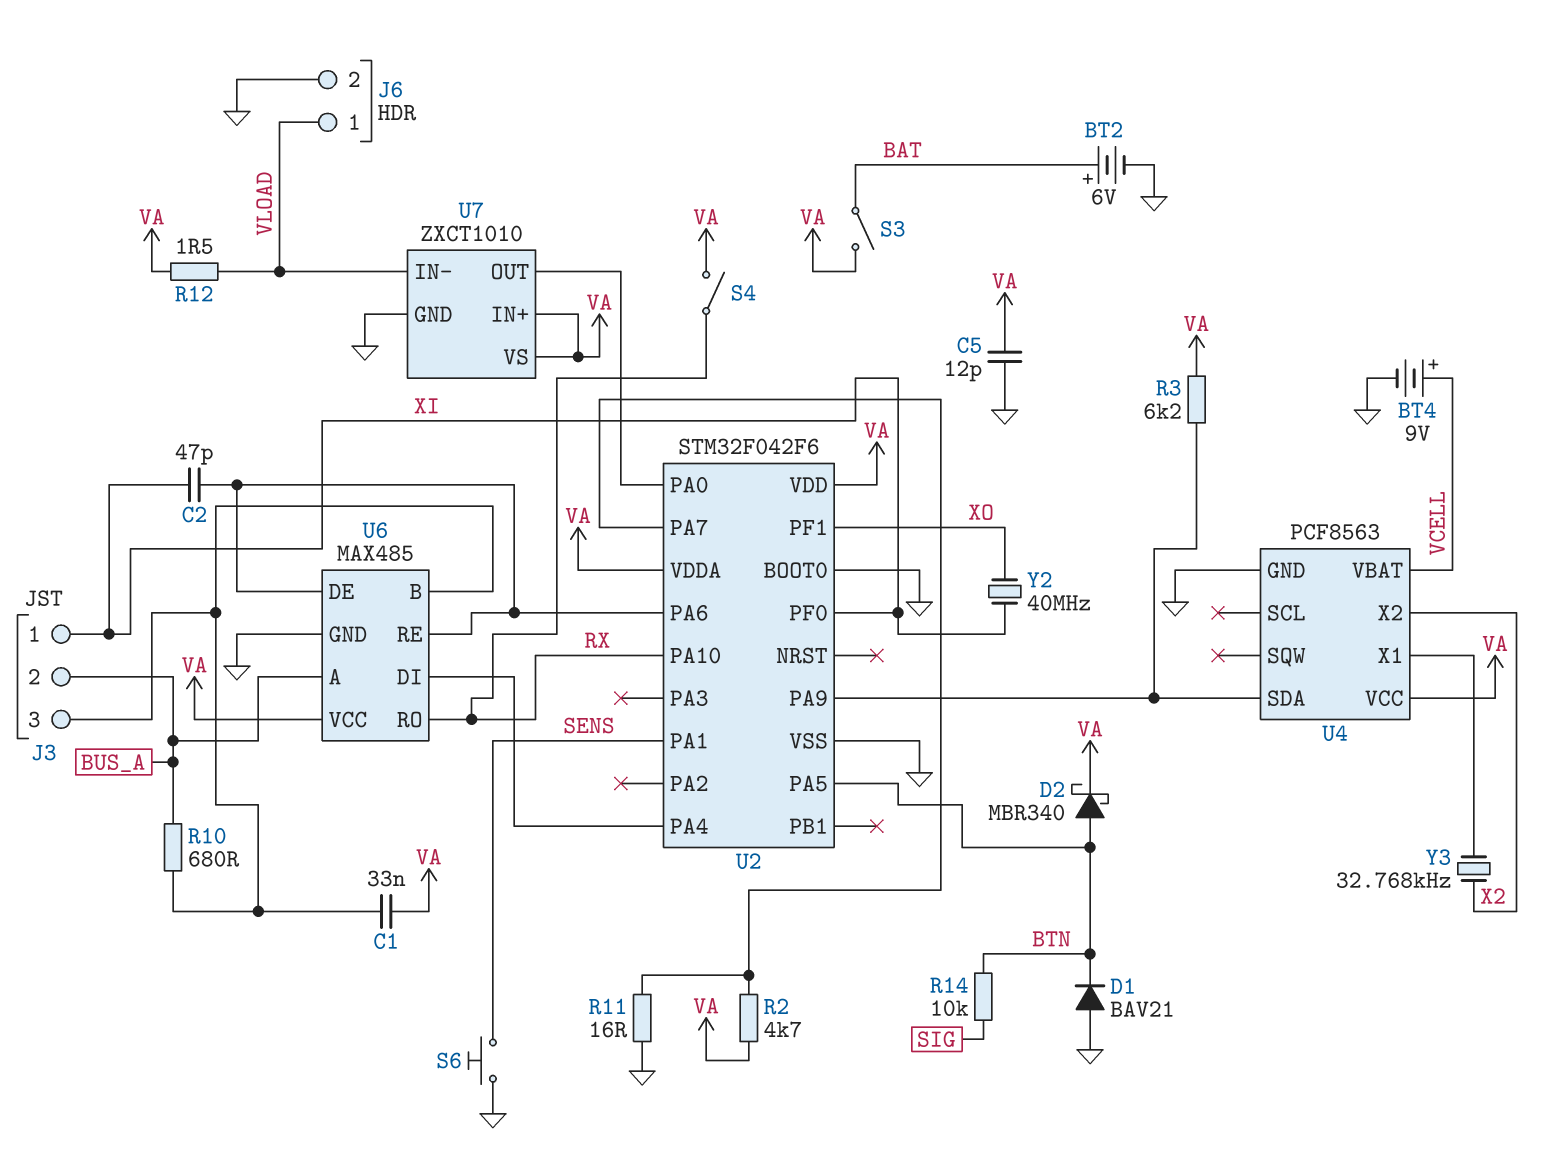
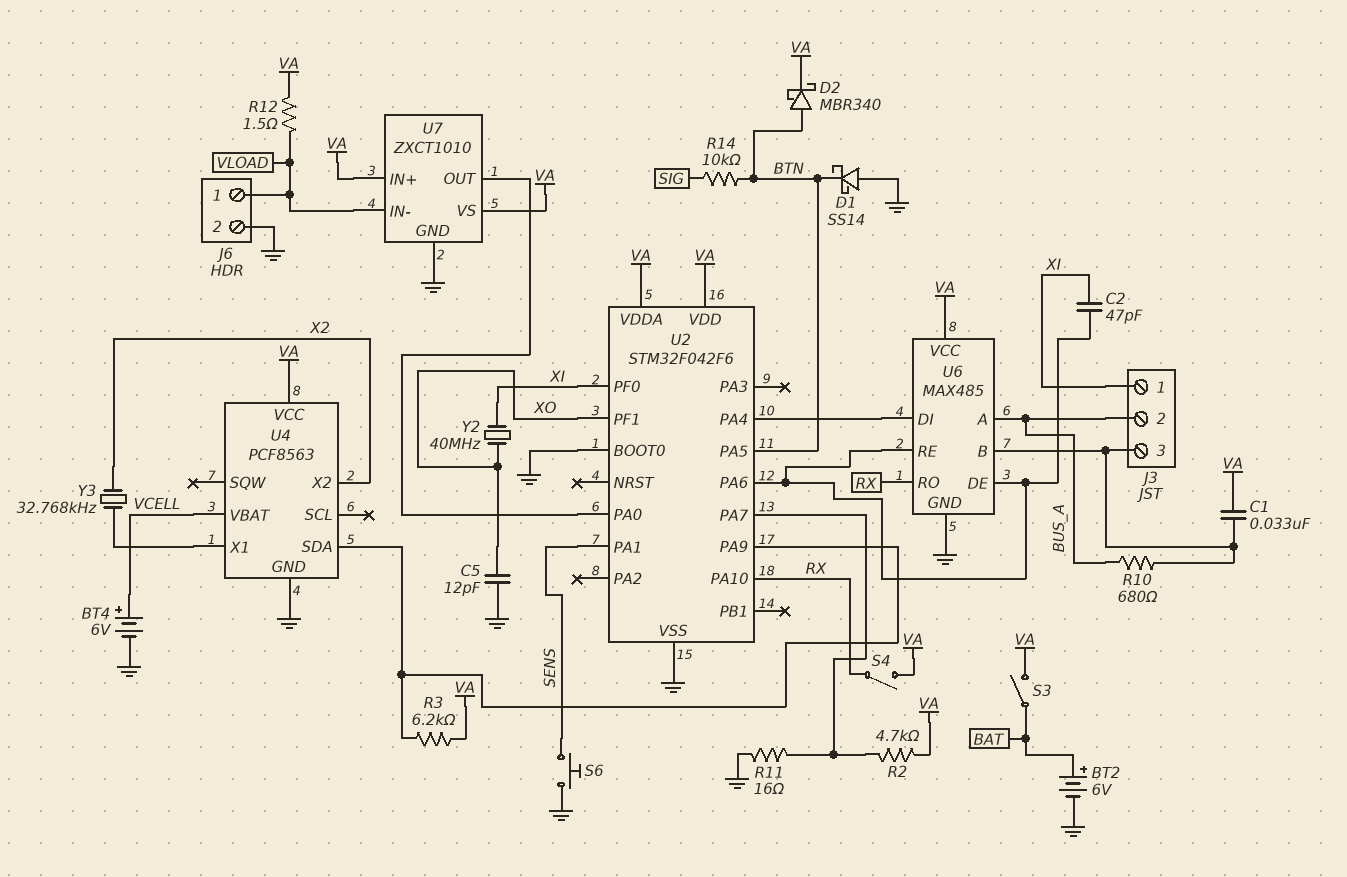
BT4: 9V (plus VCELL, minus GND) -> 6V (plus VCELL, minus GND)
C5: 12pF (GND, VA) -> 12pF (GND, XO)
D1: diode BAV21 (A GND, K BTN) -> schottky SS14 (A GND, K BTN)

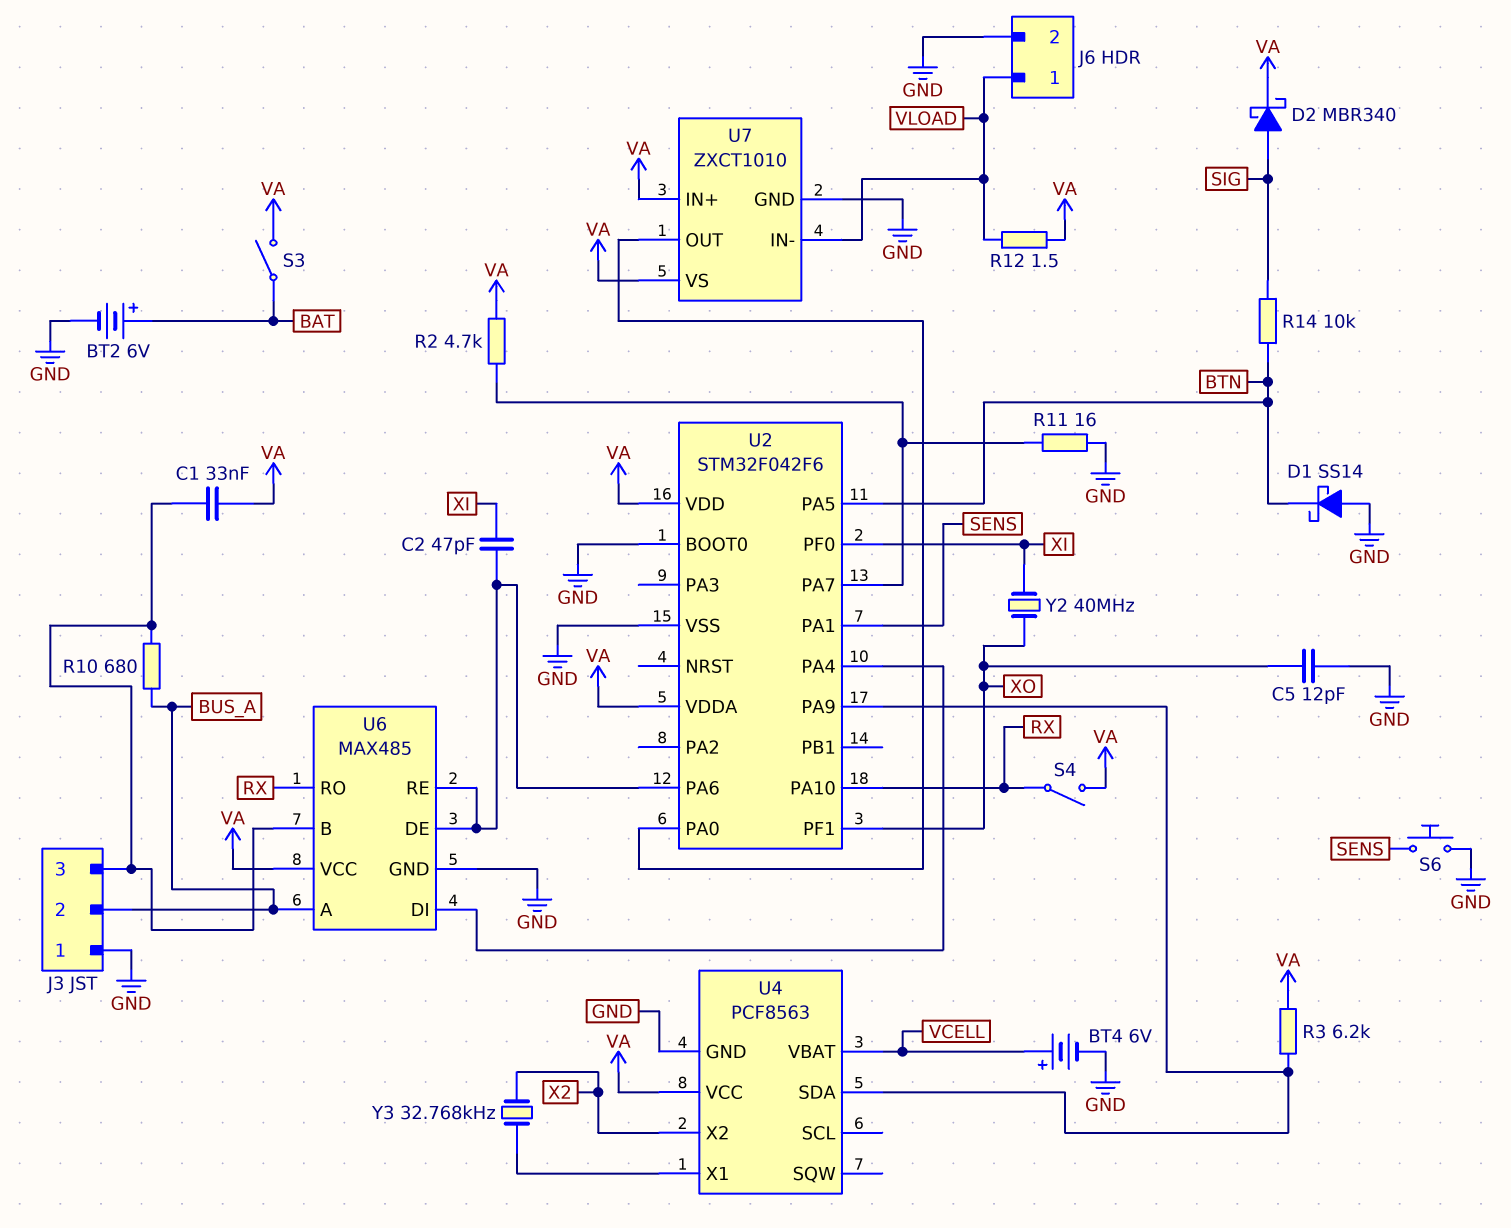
D2: schottky MBR340 (A BTN, K VA) -> schottky MBR340 (A SIG, K VA)
J3 pin 1: XI -> GND

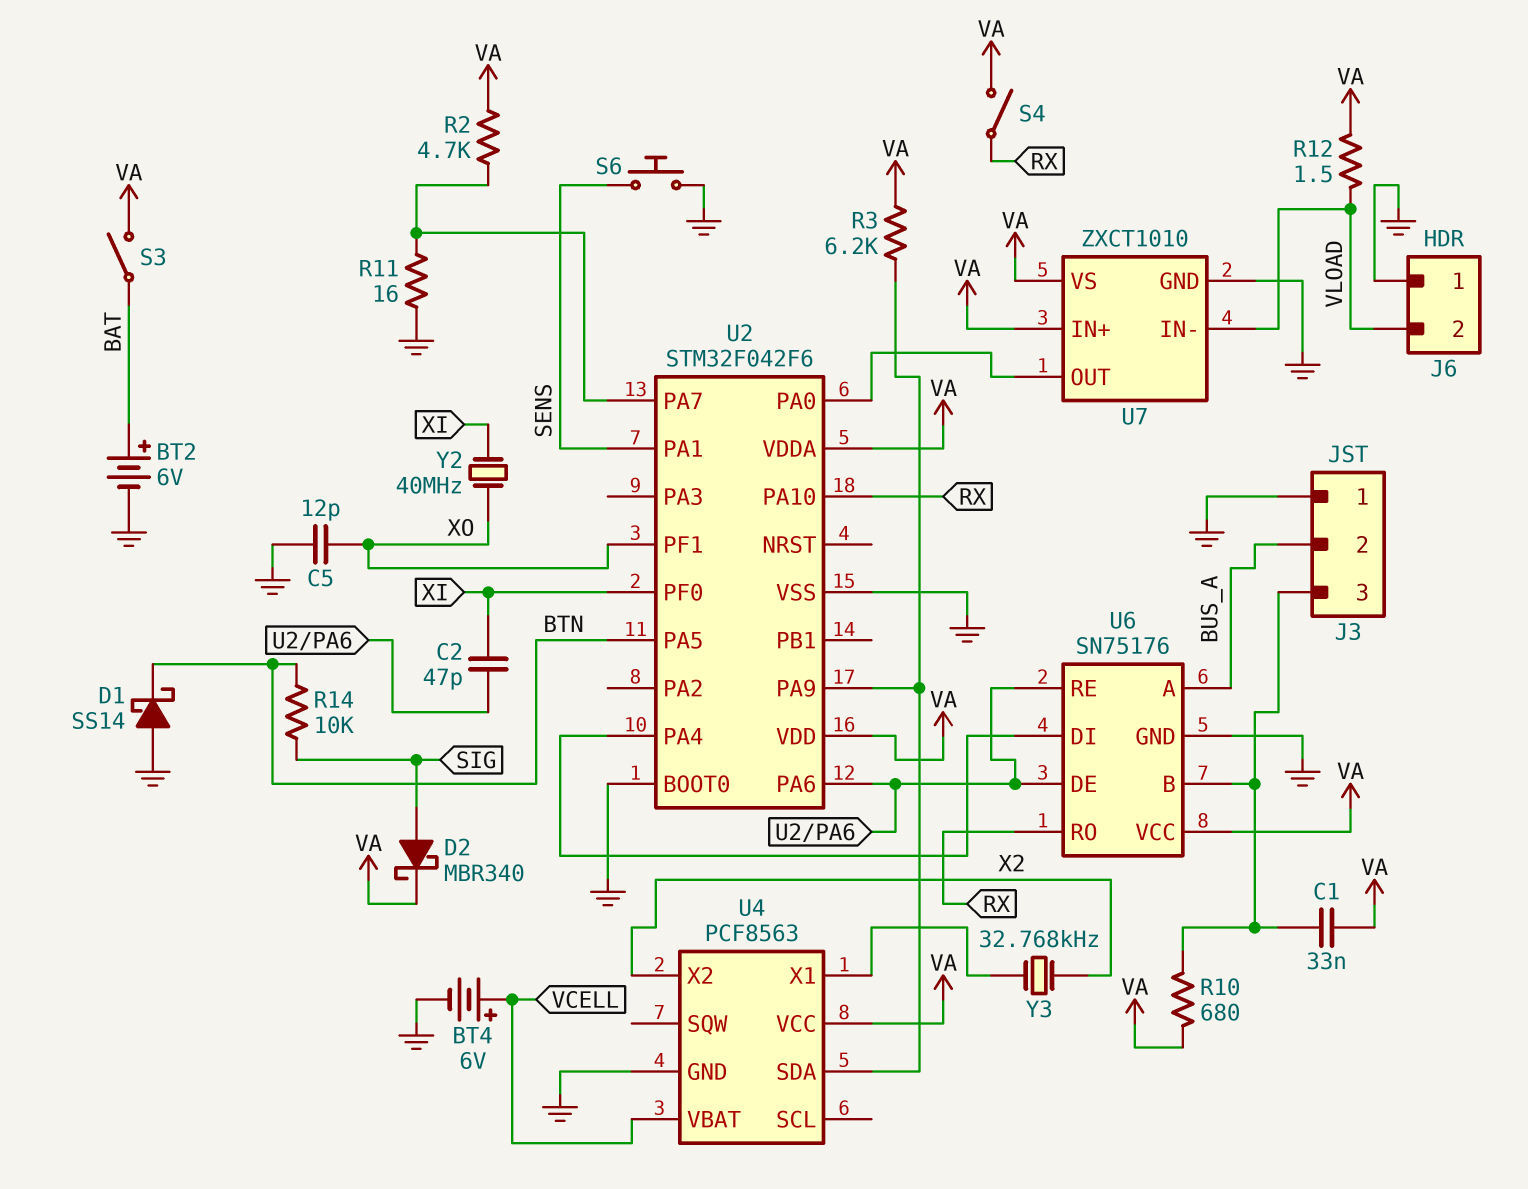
J6 pin 1: VLOAD -> GND
J6 pin 2: GND -> VLOAD
R10: 680 (BUS_A, J3/3) -> 680 (J3/3, VA)
U6: MAX485 -> SN75176

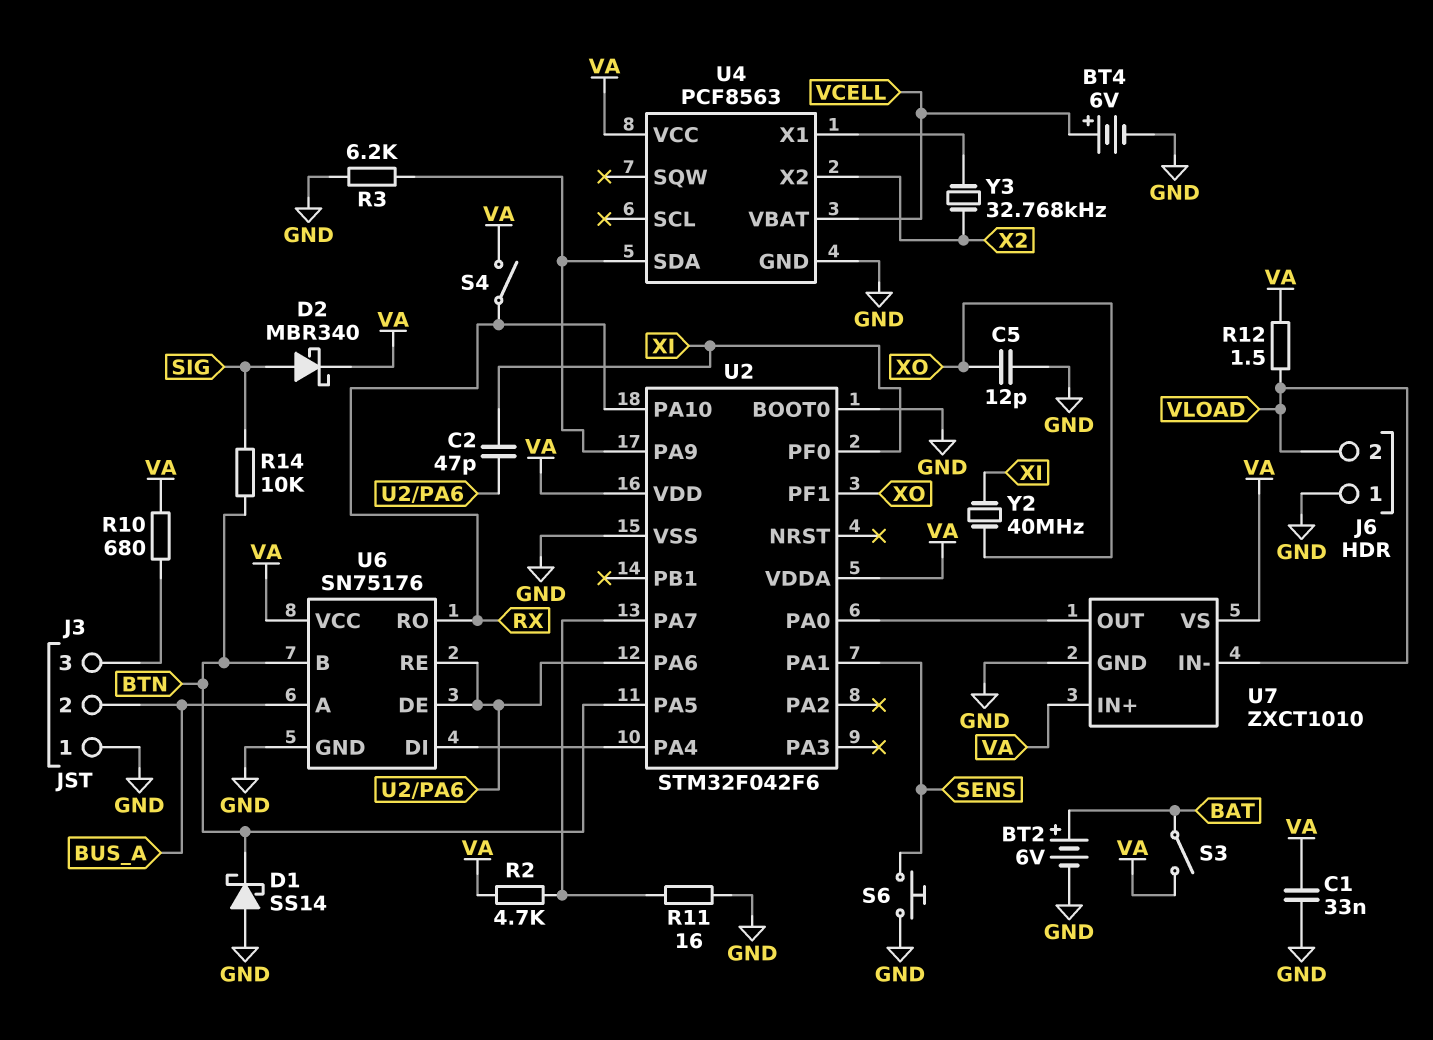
C1: 33nF (J3/3, VA) -> 33nF (GND, VA)
R3: 6.2k (U2/PA9, VA) -> 6.2k (GND, U2/PA9)
U6 pin B: J3/3 -> BTN

